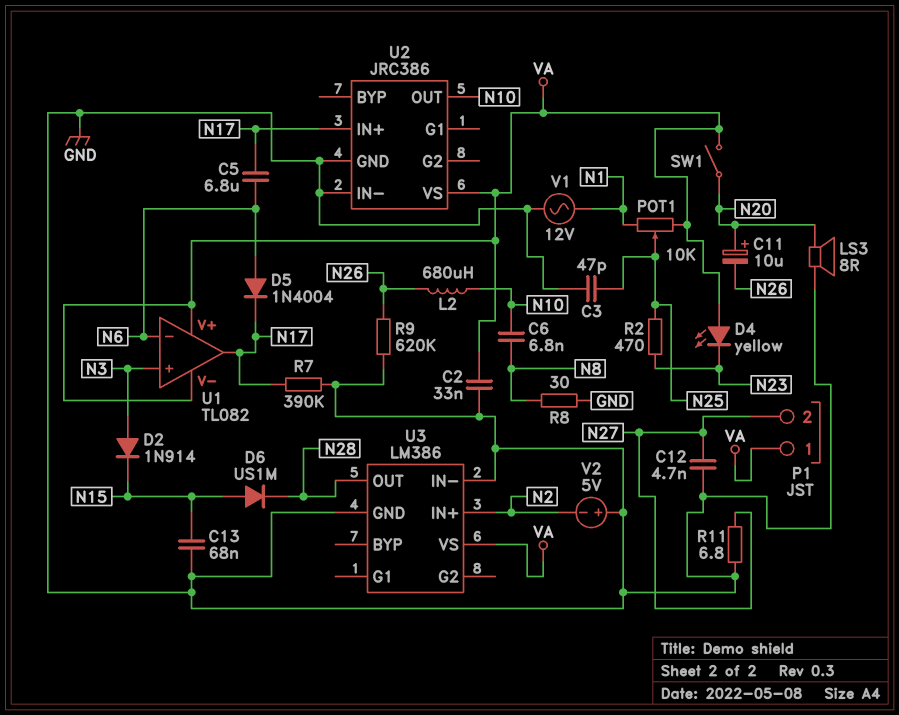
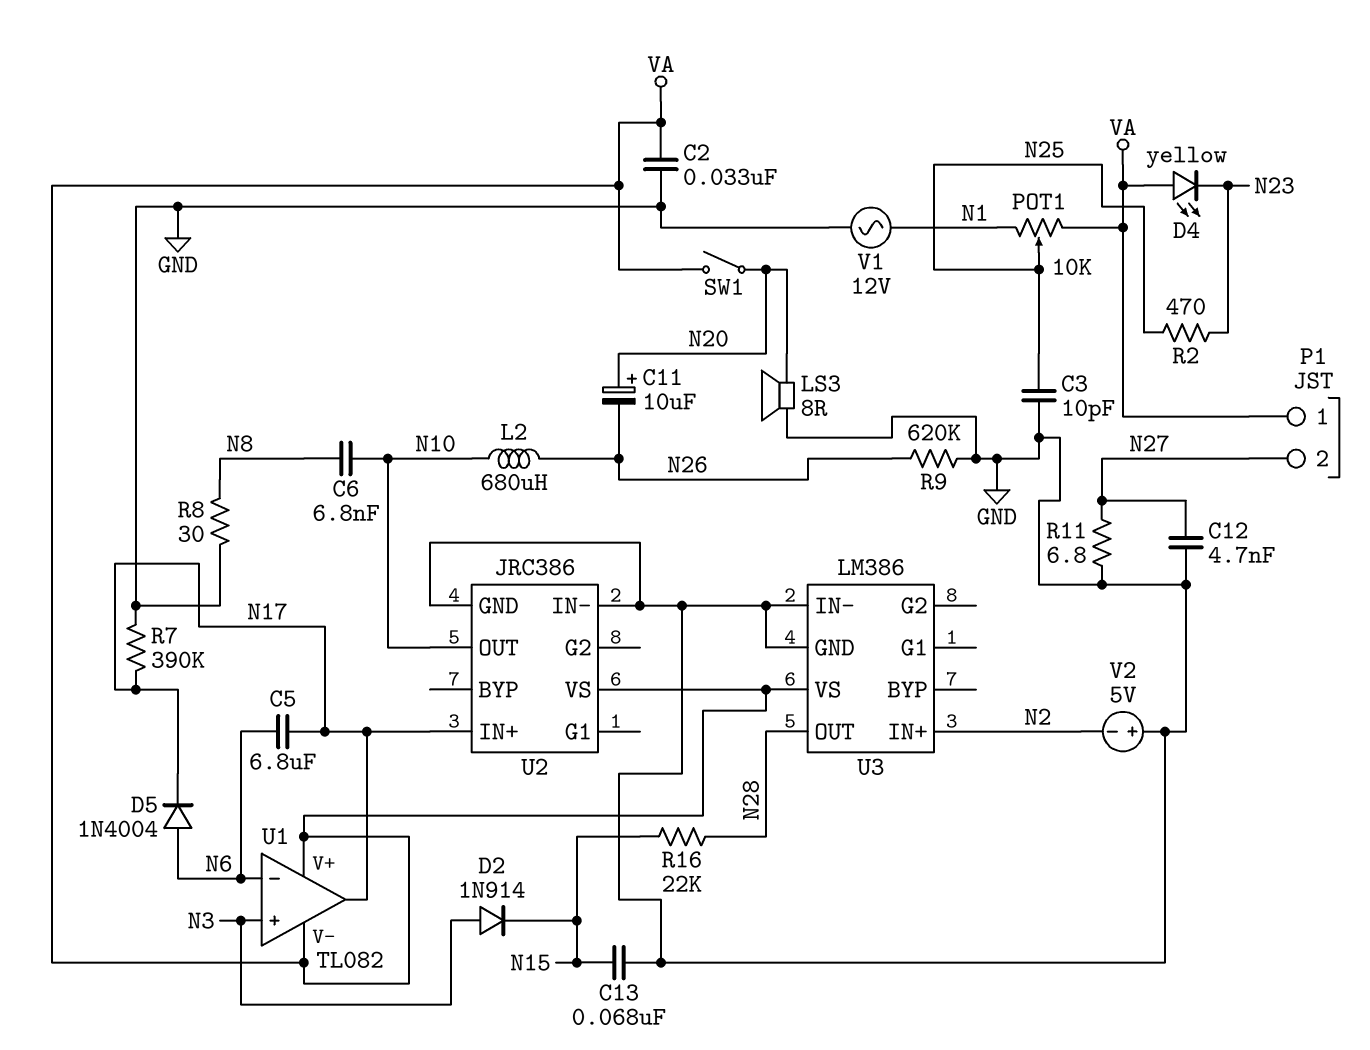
C3: 47pF (GND, N25) -> 10pF (GND, N25)
D6: diode US1M (A N15, K N28) -> none
R16: none -> 22k (N15, N28)

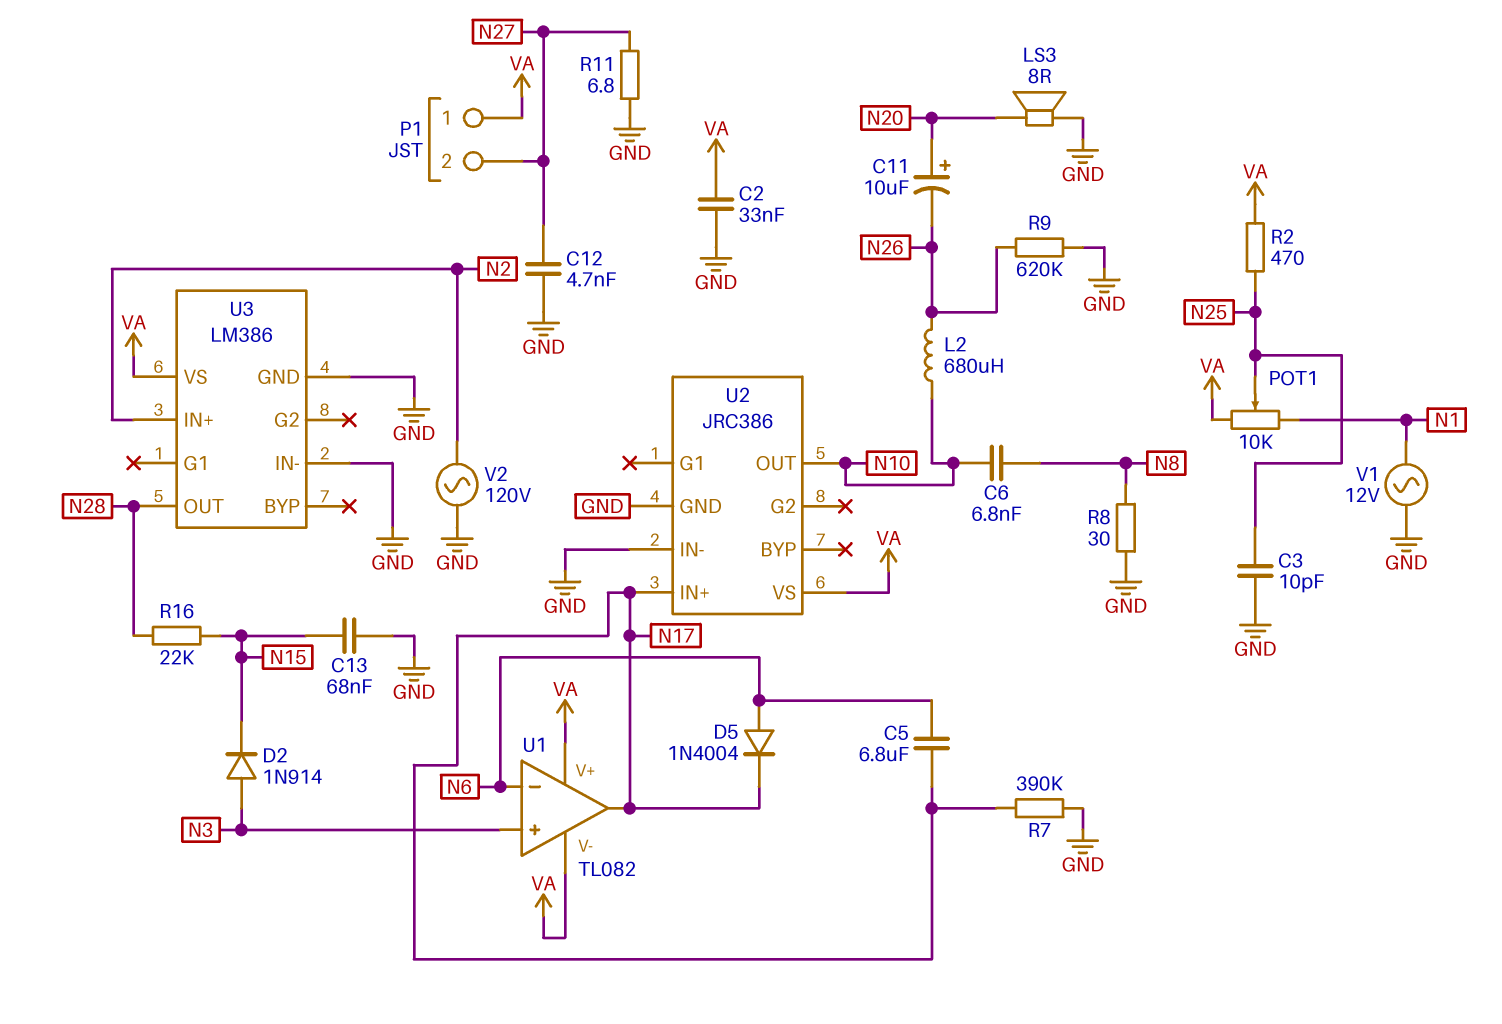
D4: LED yellow (A VA, K N23) -> none
R2: 470 (N23, N25) -> 470 (N25, VA)
SW1: switch (N20, VA) -> none
V2: 5V (plus GND, minus N2) -> AC 120V (GND, N2)

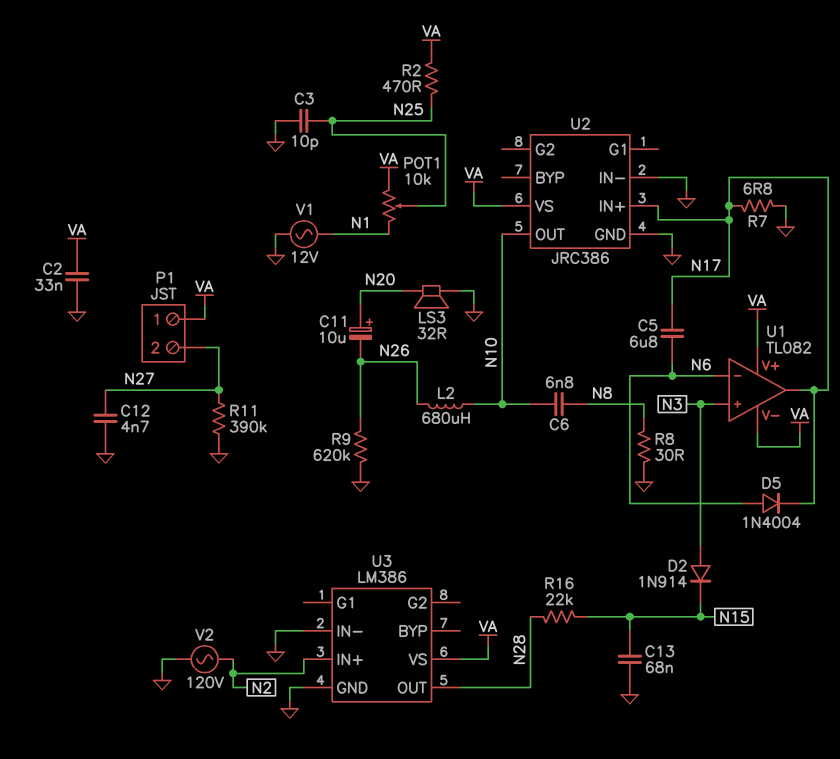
LS3: speaker 8R (GND, N20) -> speaker 32R (GND, N20)
R7: 390k (GND, N17) -> 6.8 (GND, N17)
R11: 6.8 (GND, N27) -> 390k (GND, N27)

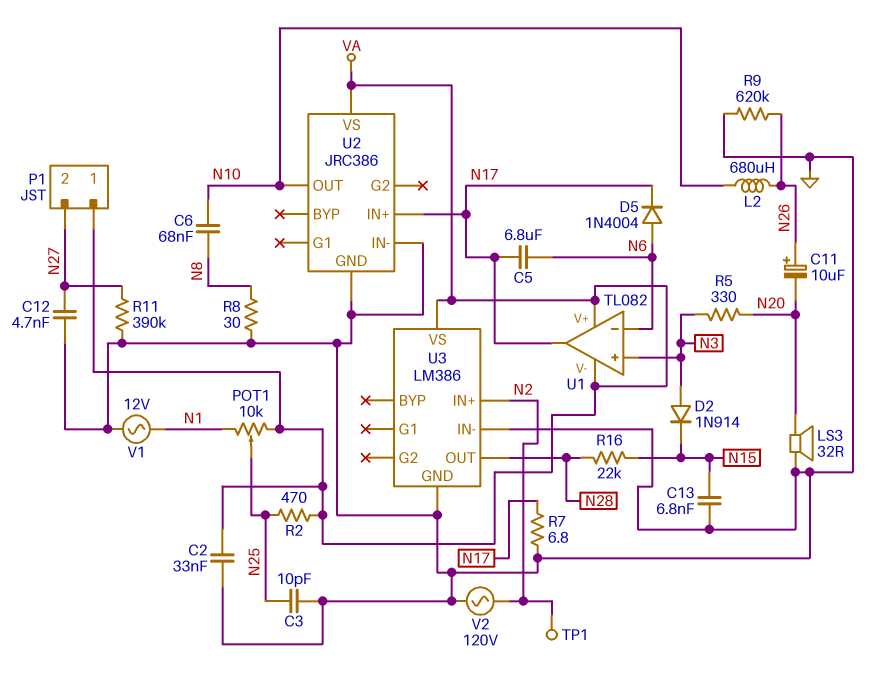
C6: 6.8nF (N8, N10) -> 68nF (N8, N10)
C11: 10uF (plus N20, minus N26) -> 10uF (plus N26, minus N20)
C13: 68nF (GND, N15) -> 6.8nF (GND, N15)
R5: none -> 330 (N3, N20)
TP1: none -> test point (N2)

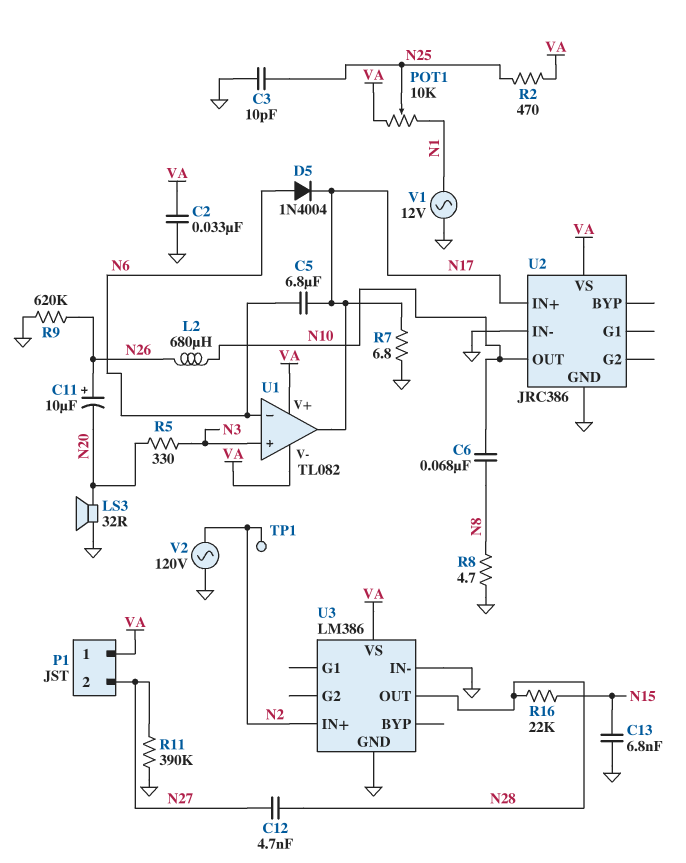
C12: 4.7nF (GND, N27) -> 4.7nF (N27, N28)
D2: diode 1N914 (A N3, K N15) -> none
R8: 30 (GND, N8) -> 4.7 (GND, N8)

